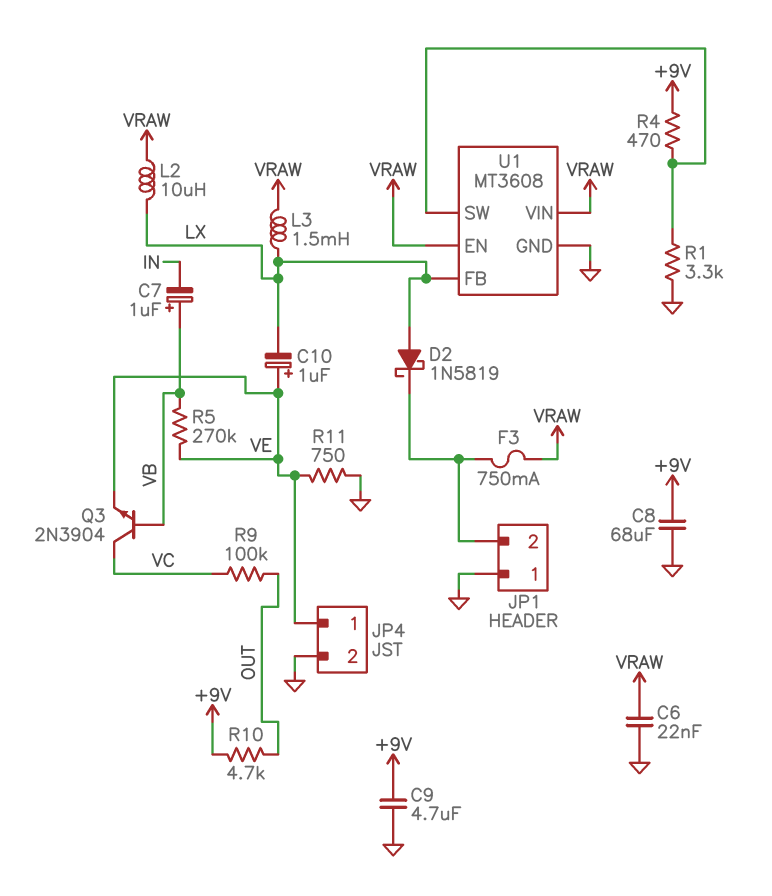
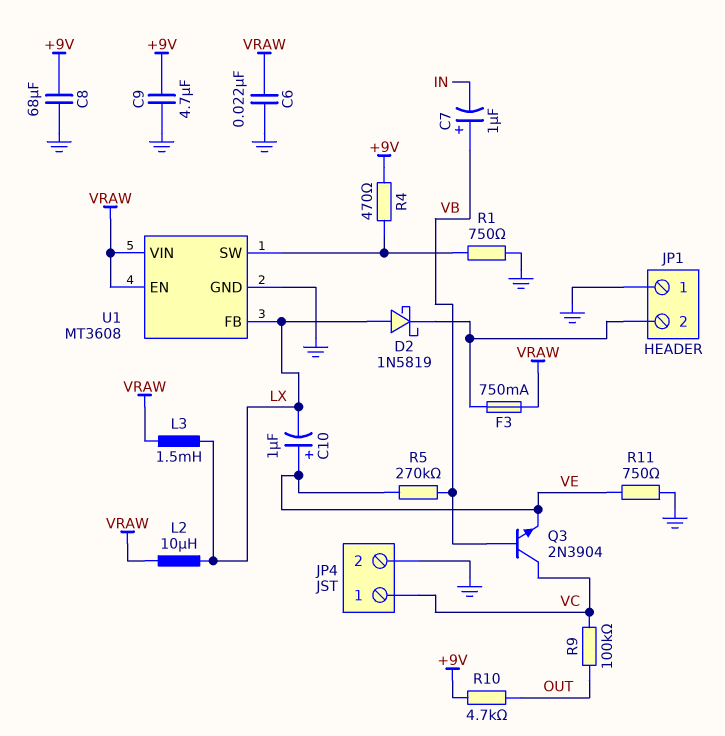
JP4 pin 1: VE -> VC
R1: 3.3k (GND, U1/SW) -> 750 (GND, U1/SW)

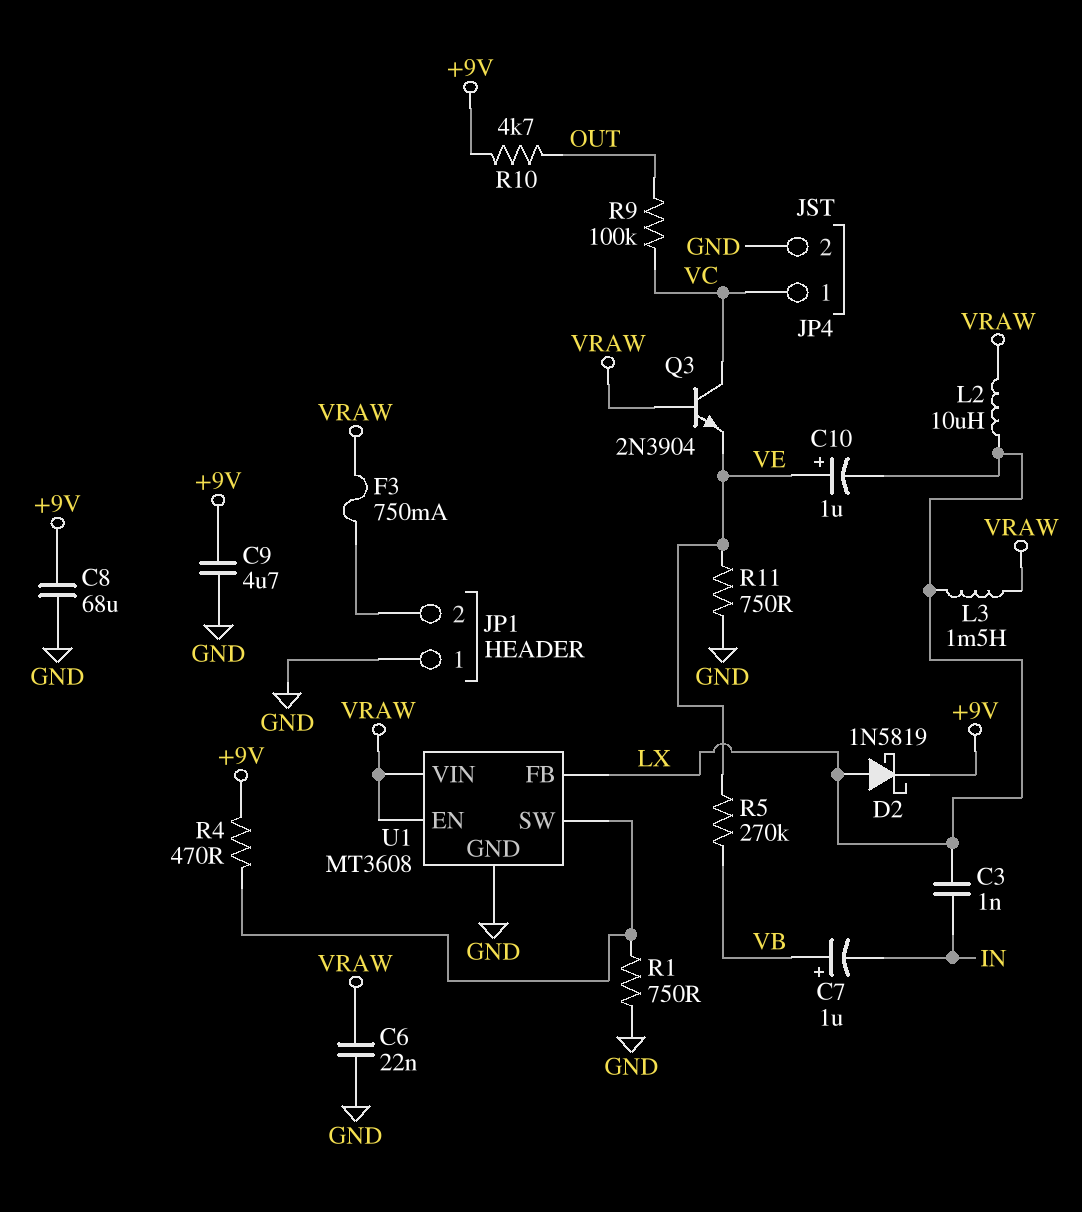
C3: none -> 1nF (IN, LX)
D2: schottky 1N5819 (A LX, K JP1/2) -> schottky 1N5819 (A LX, K +9V)
Q3: NPN 2N3904 (B VB, C VC, E VE) -> NPN 2N3904 (B VRAW, C VC, E VE)

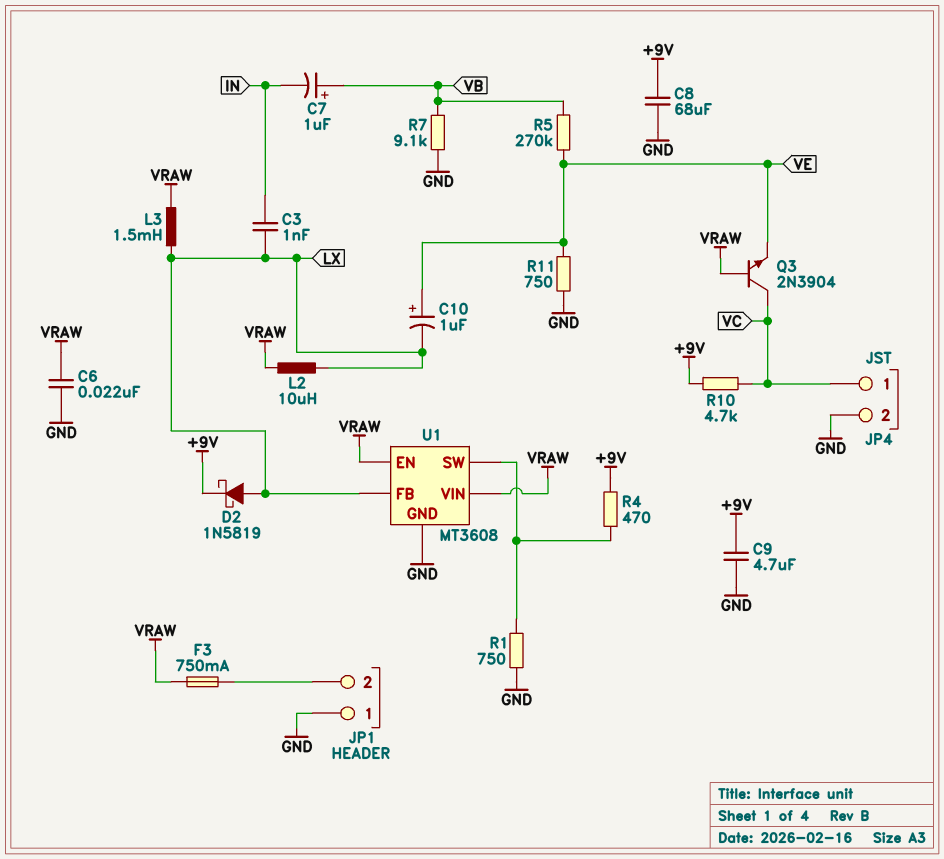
R7: none -> 9.1k (GND, VB)
R9: 100k (OUT, VC) -> none
R10: 4.7k (+9V, OUT) -> 4.7k (+9V, VC)

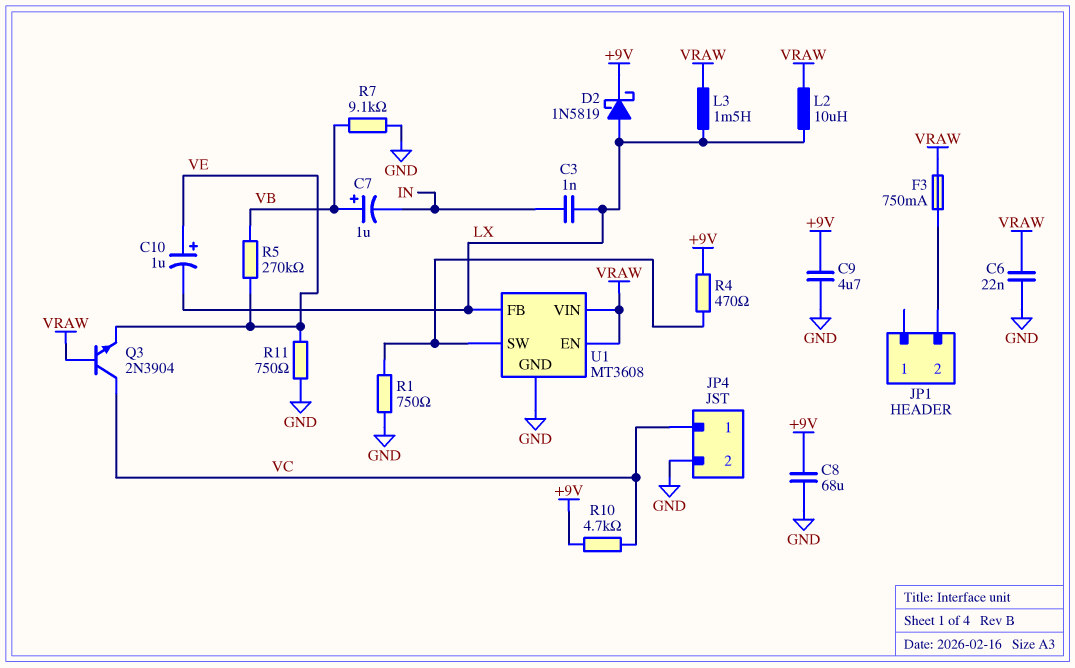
JP1 pin 1: GND -> none

